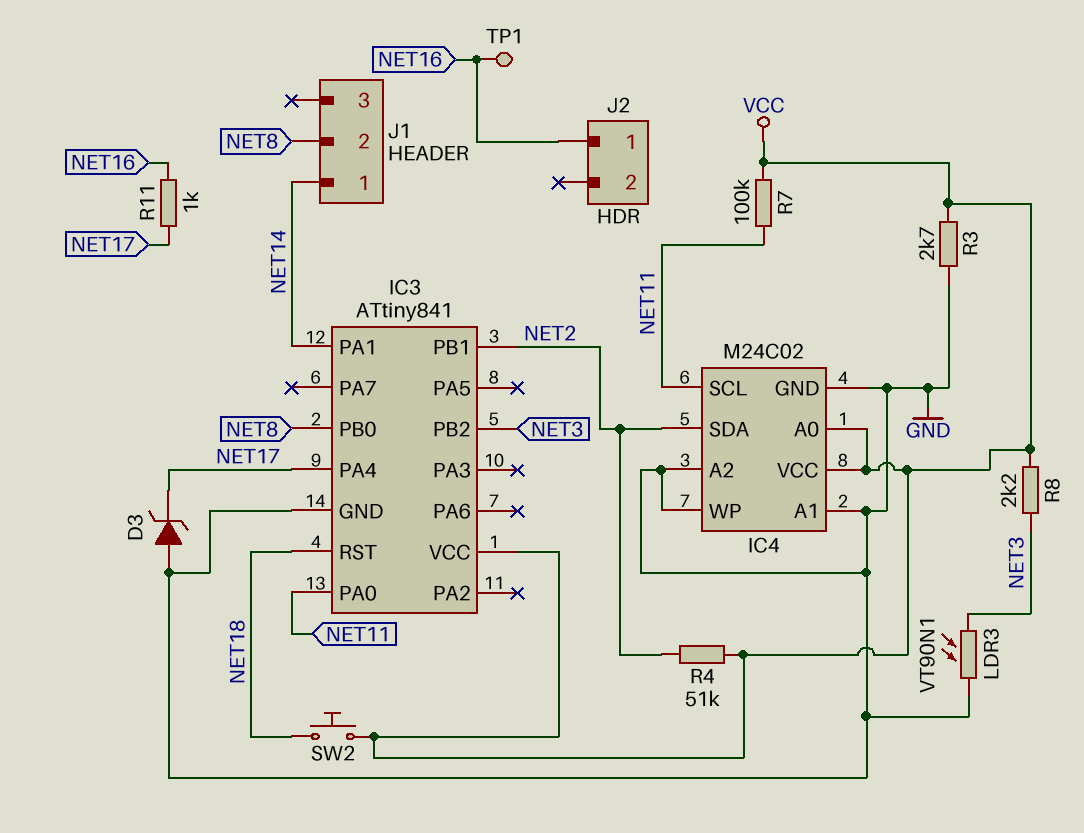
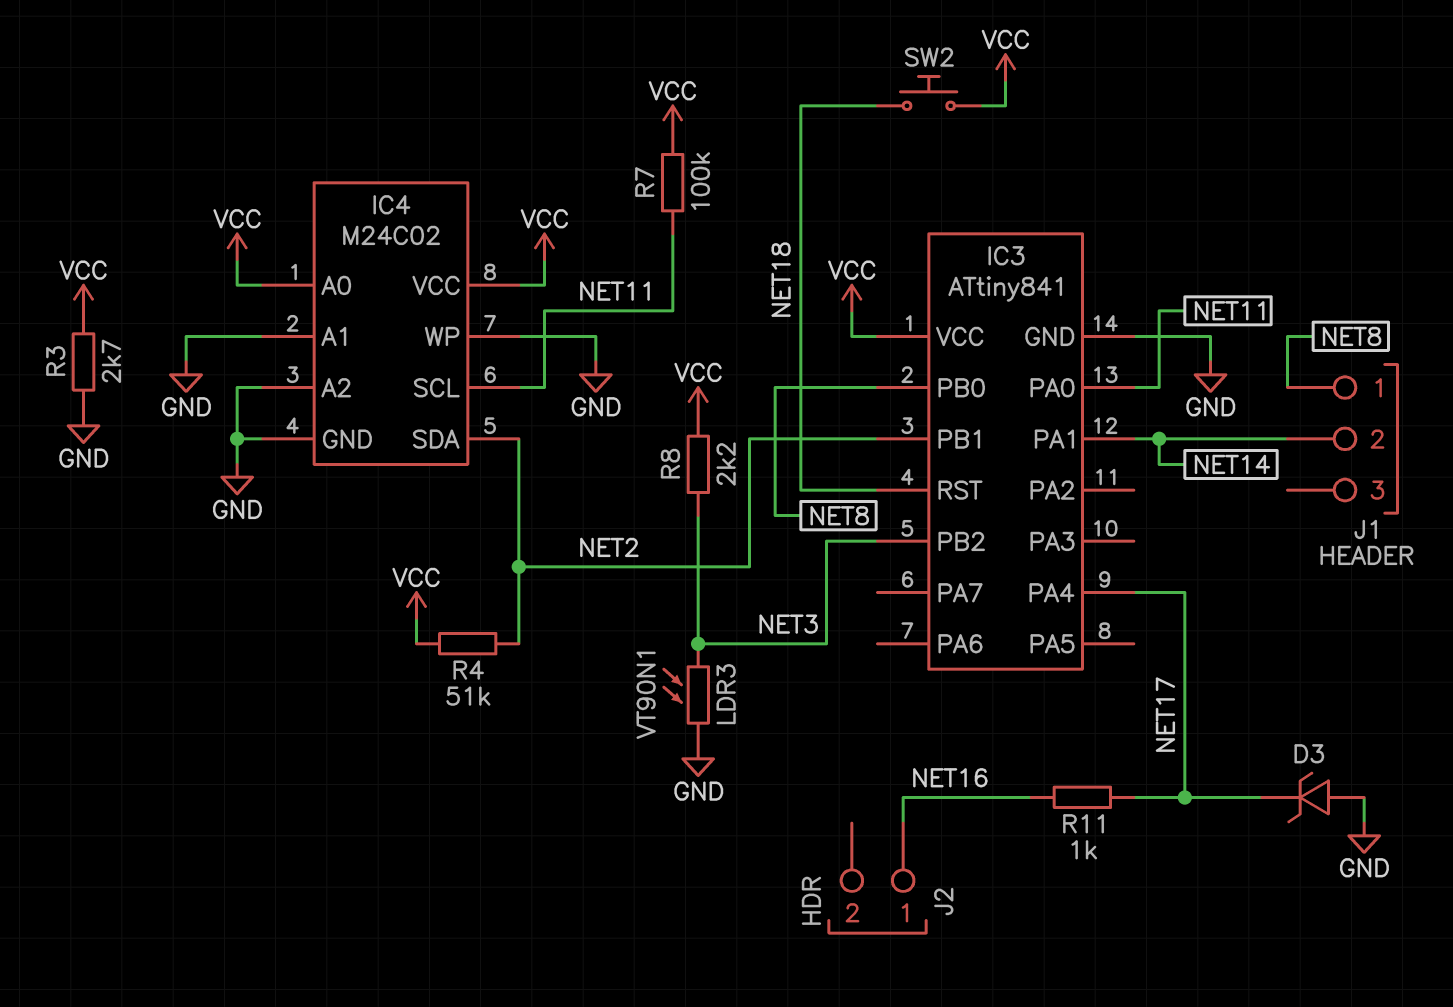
J1 pin 1: NET14 -> NET8
J1 pin 2: NET8 -> NET14
TP1: test point (NET16) -> none

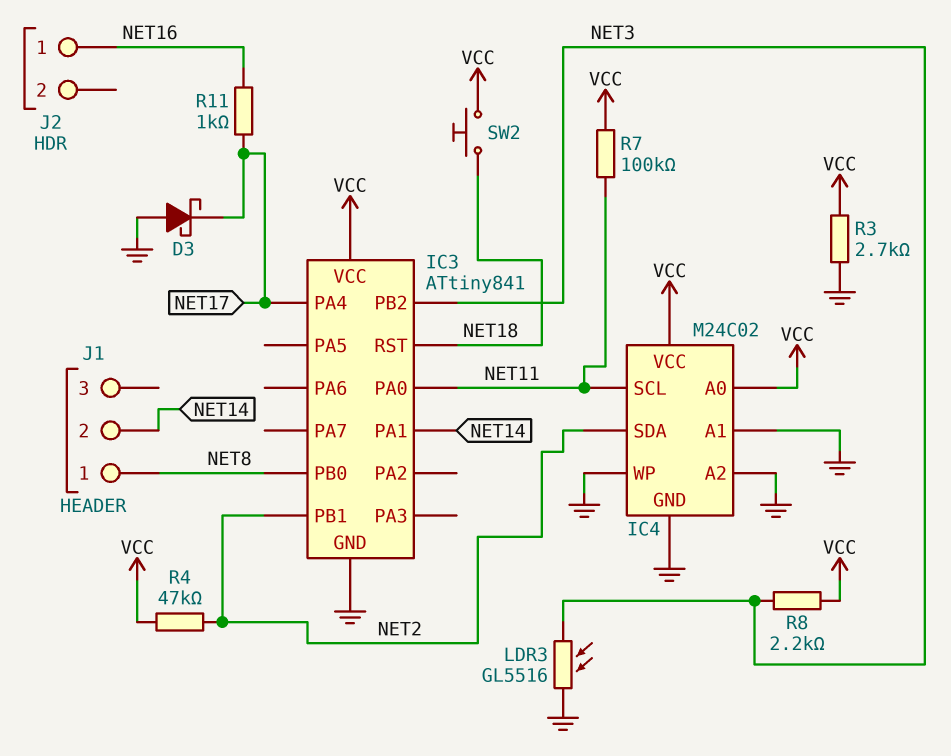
D3: zener (A GND, K NET17) -> schottky (A GND, K NET17)
LDR3: VT90N1 (GND, NET3) -> GL5516 (GND, NET3)
R4: 51k (NET2, VCC) -> 47k (NET2, VCC)

